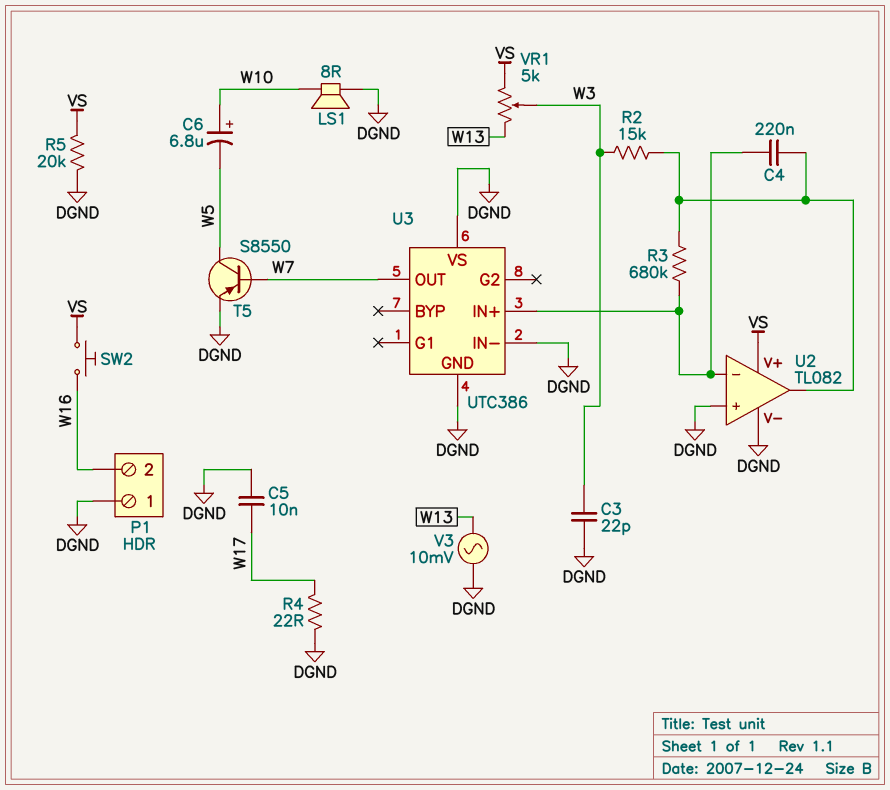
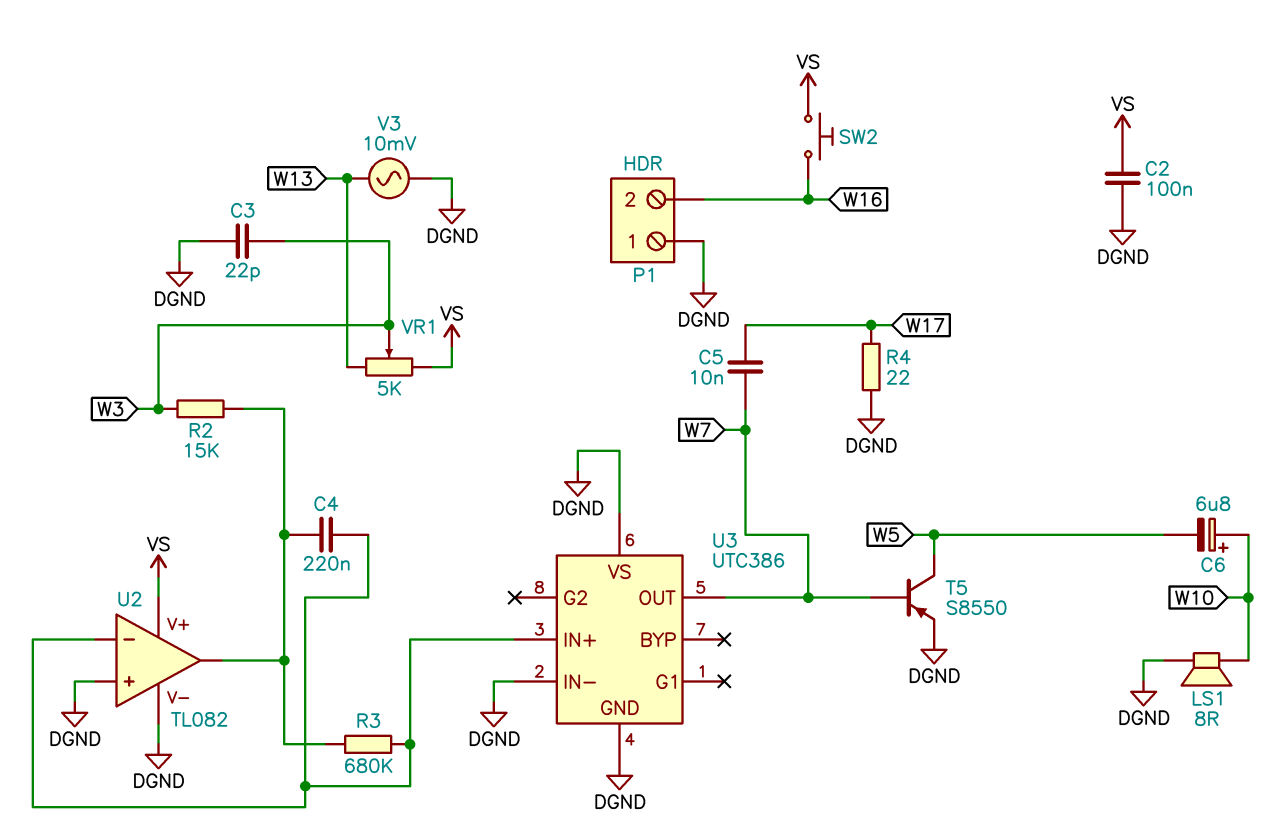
C2: none -> 100nF (DGND, VS)
C5: 10nF (DGND, W17) -> 10nF (W7, W17)
R5: 20k (DGND, VS) -> none

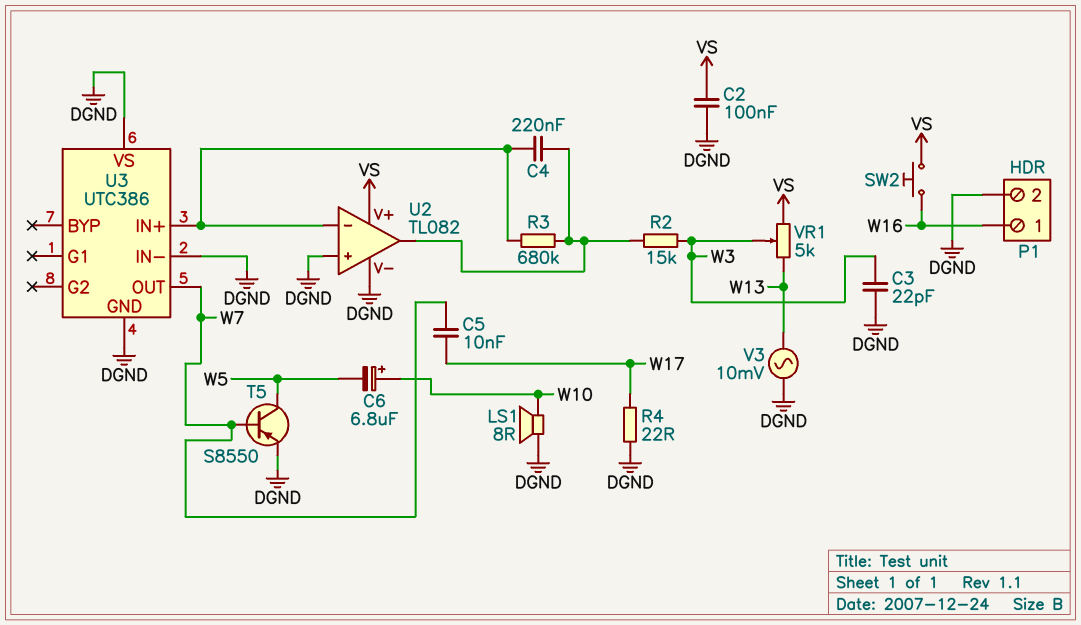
P1 pin 1: DGND -> W16
P1 pin 2: W16 -> DGND

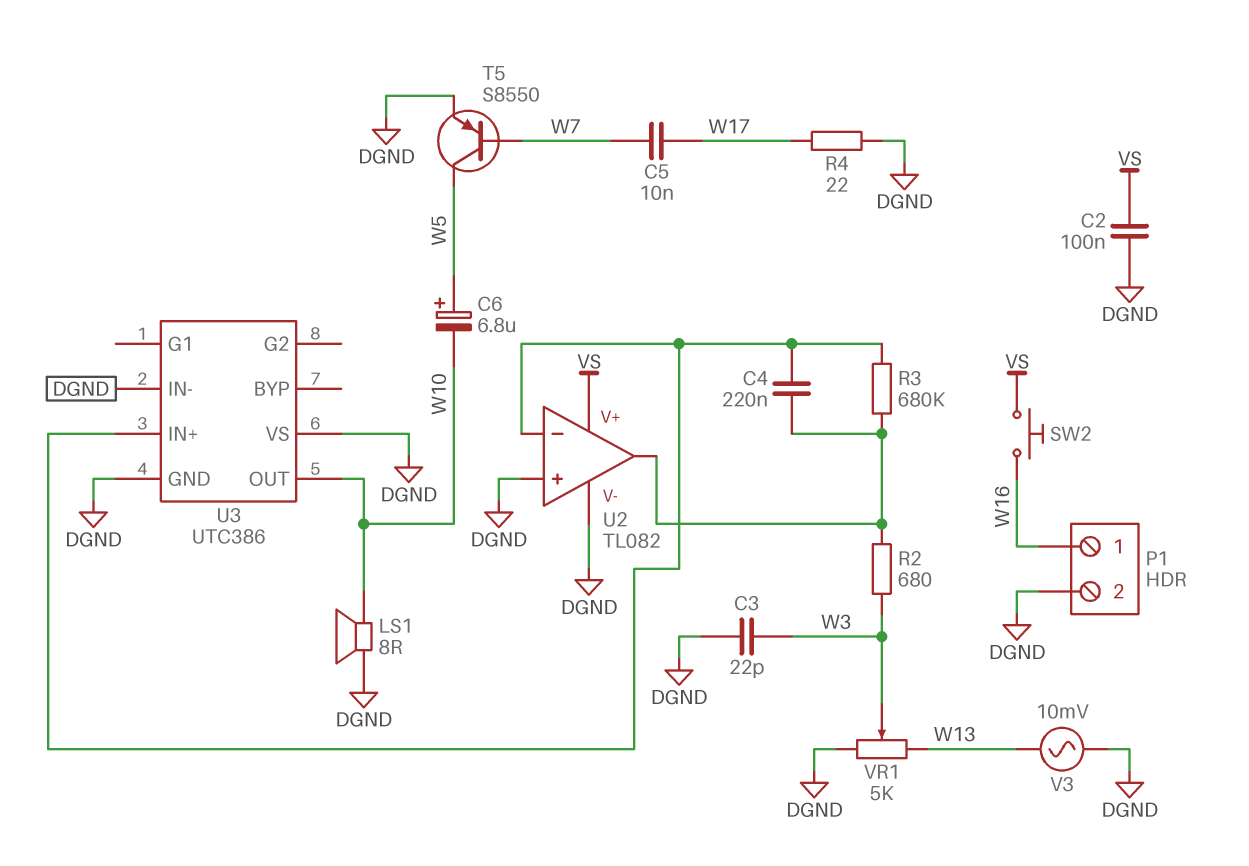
C6: 6.8uF (plus W10, minus W5) -> 6.8uF (plus W5, minus W10)
R2: 15k (U2/out, W3) -> 680 (U2/out, W3)
U3 pin OUT: W7 -> W10
VR1: 5k (VS, W13, wiper W3) -> 5k (DGND, W13, wiper W3)

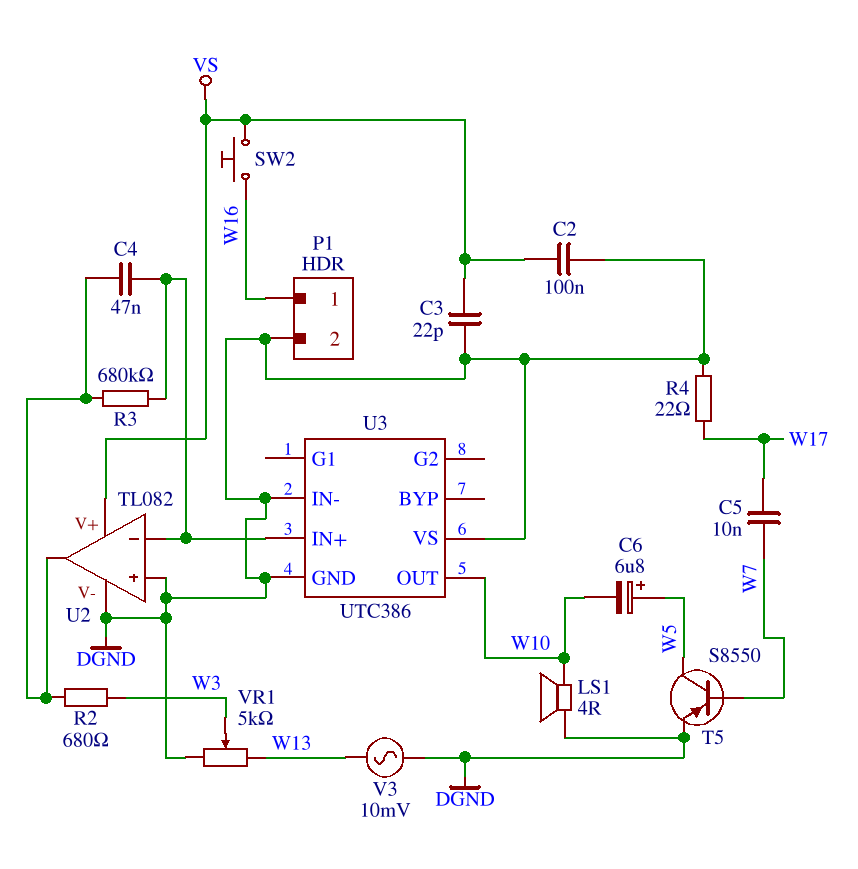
C3: 22pF (DGND, W3) -> 22pF (DGND, VS)
C4: 220nF (U2/in-, U2/out) -> 47nF (U2/in-, U2/out)
LS1: speaker 8R (DGND, W10) -> speaker 4R (DGND, W10)

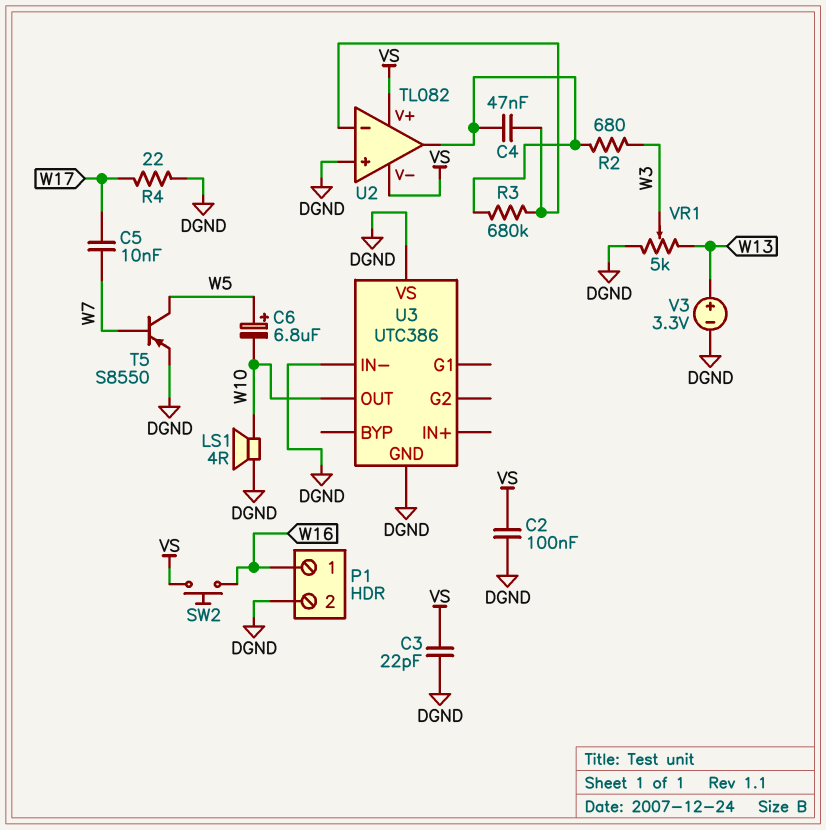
U2 pin V-: DGND -> VS
U3 pin IN+: U2/in- -> none
V3: AC 10mV (DGND, W13) -> 3.3V (plus W13, minus DGND)

